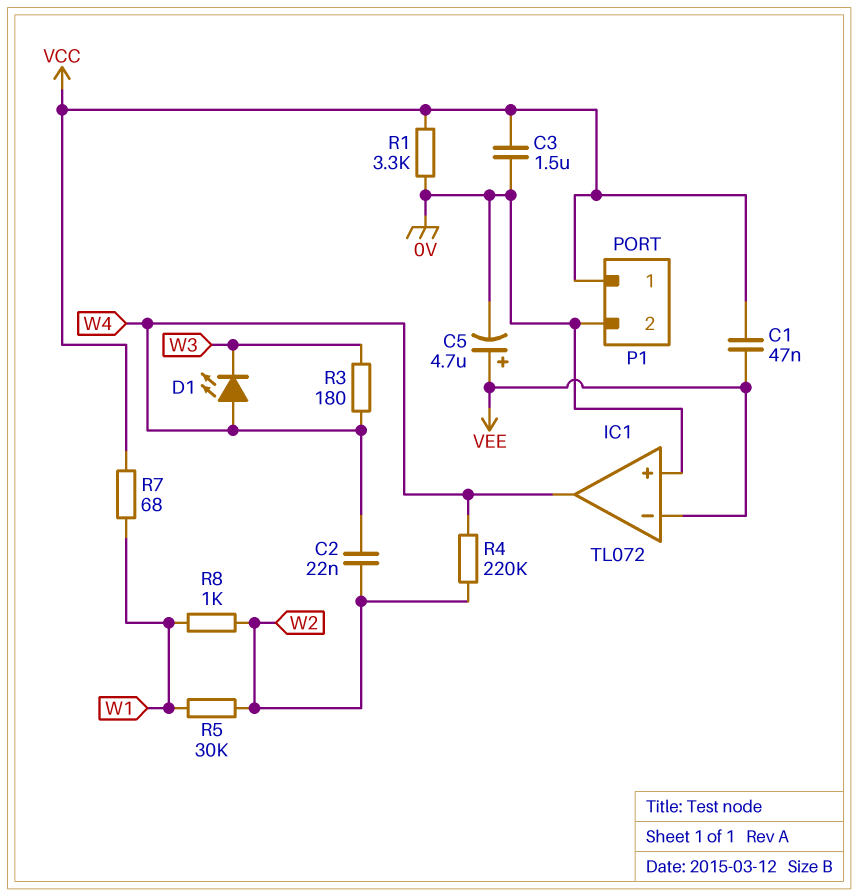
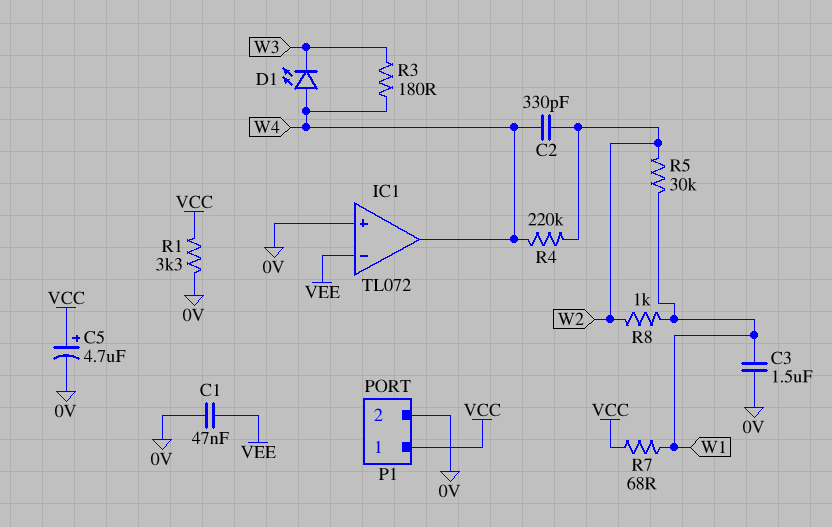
C1: 47nF (VCC, VEE) -> 47nF (0V, VEE)
C2: 22nF (W2, W4) -> 330pF (W2, W4)
C3: 1.5uF (0V, VCC) -> 1.5uF (0V, W1)
C5: 4.7uF (plus VEE, minus 0V) -> 4.7uF (plus VCC, minus 0V)

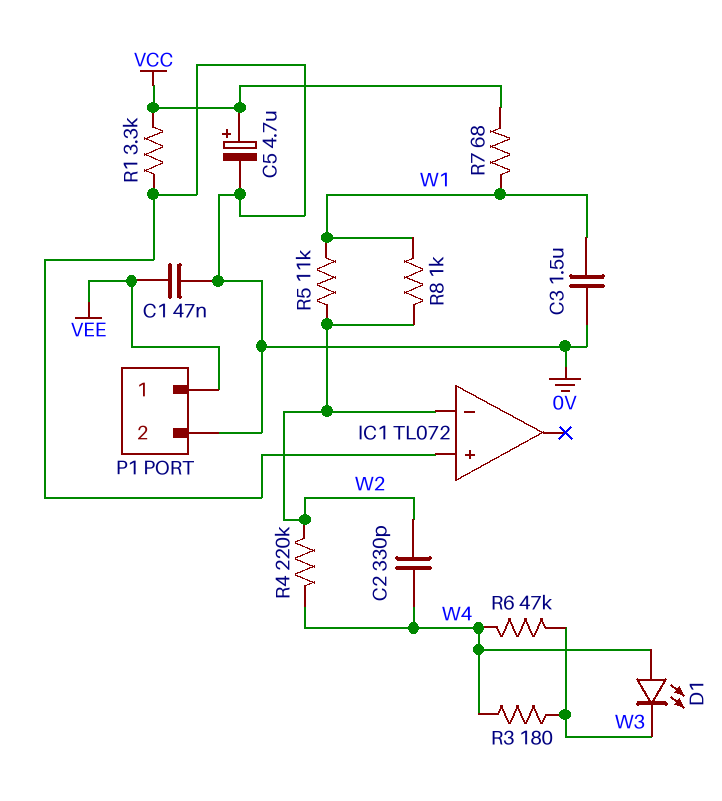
IC1 pin in-: VEE -> W2
IC1 pin out: W4 -> none
P1 pin 1: VCC -> VEE
R5: 30k (W1, W2) -> 11k (W1, W2)
R6: none -> 47k (W3, W4)

